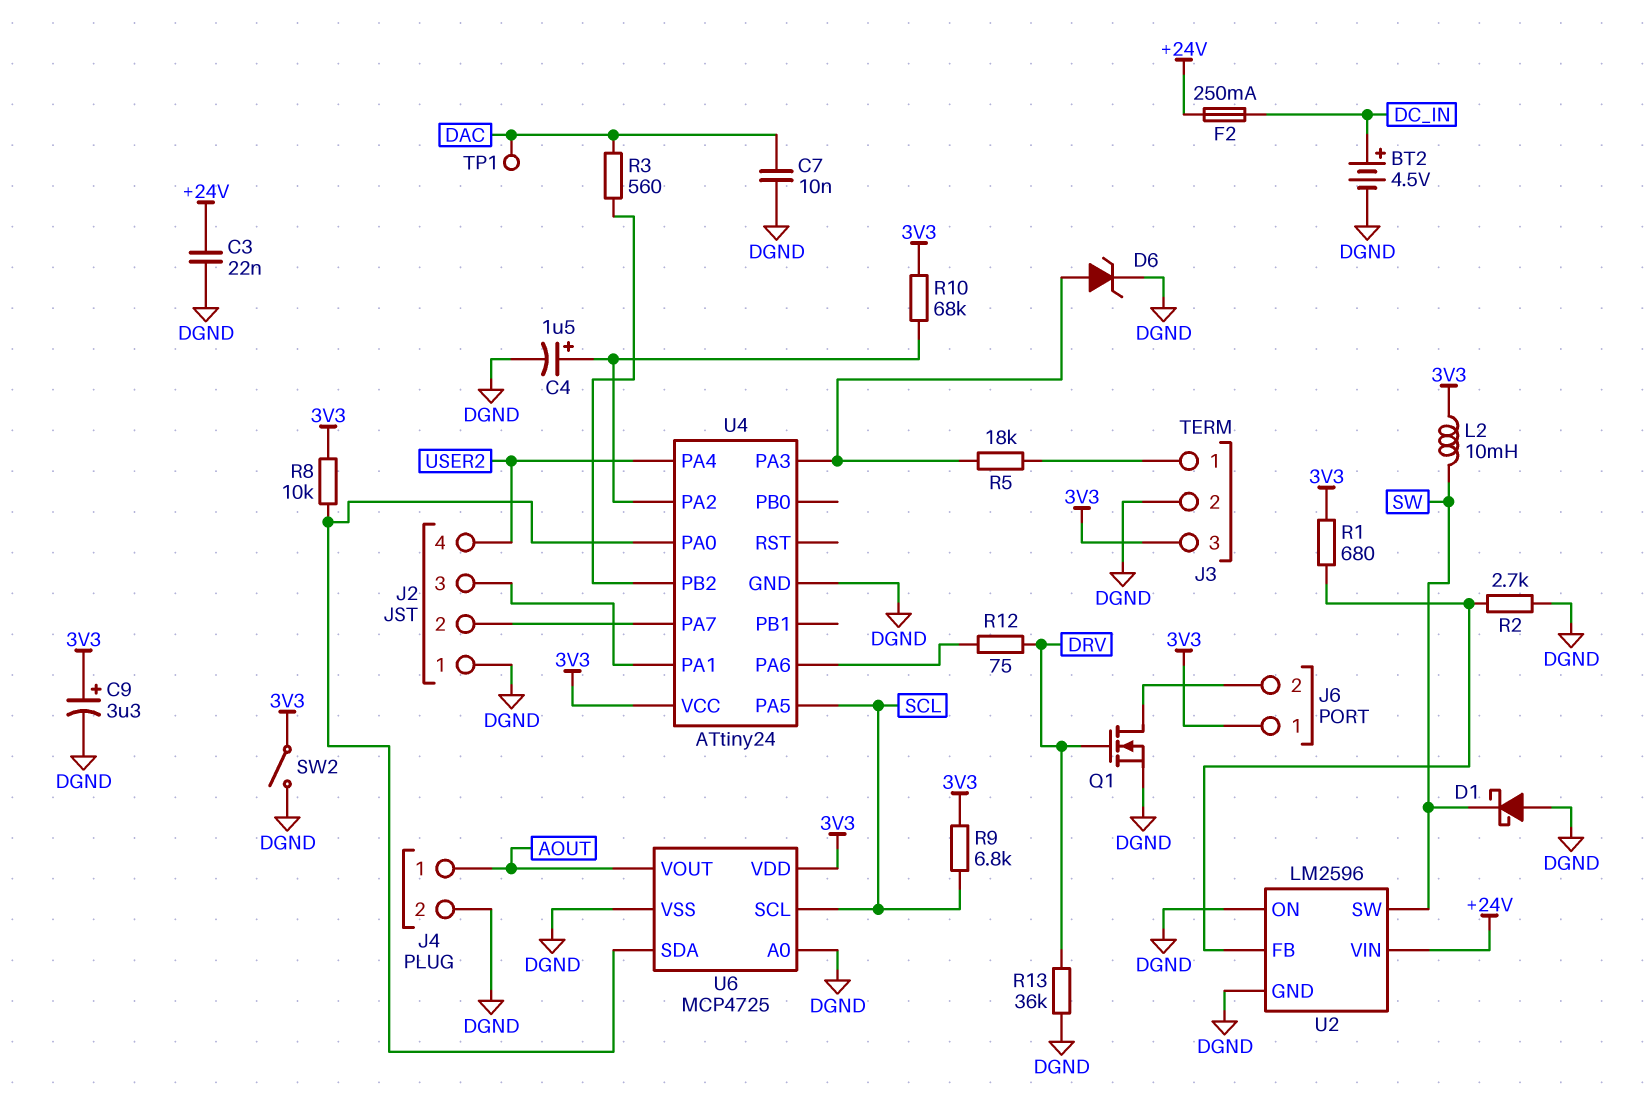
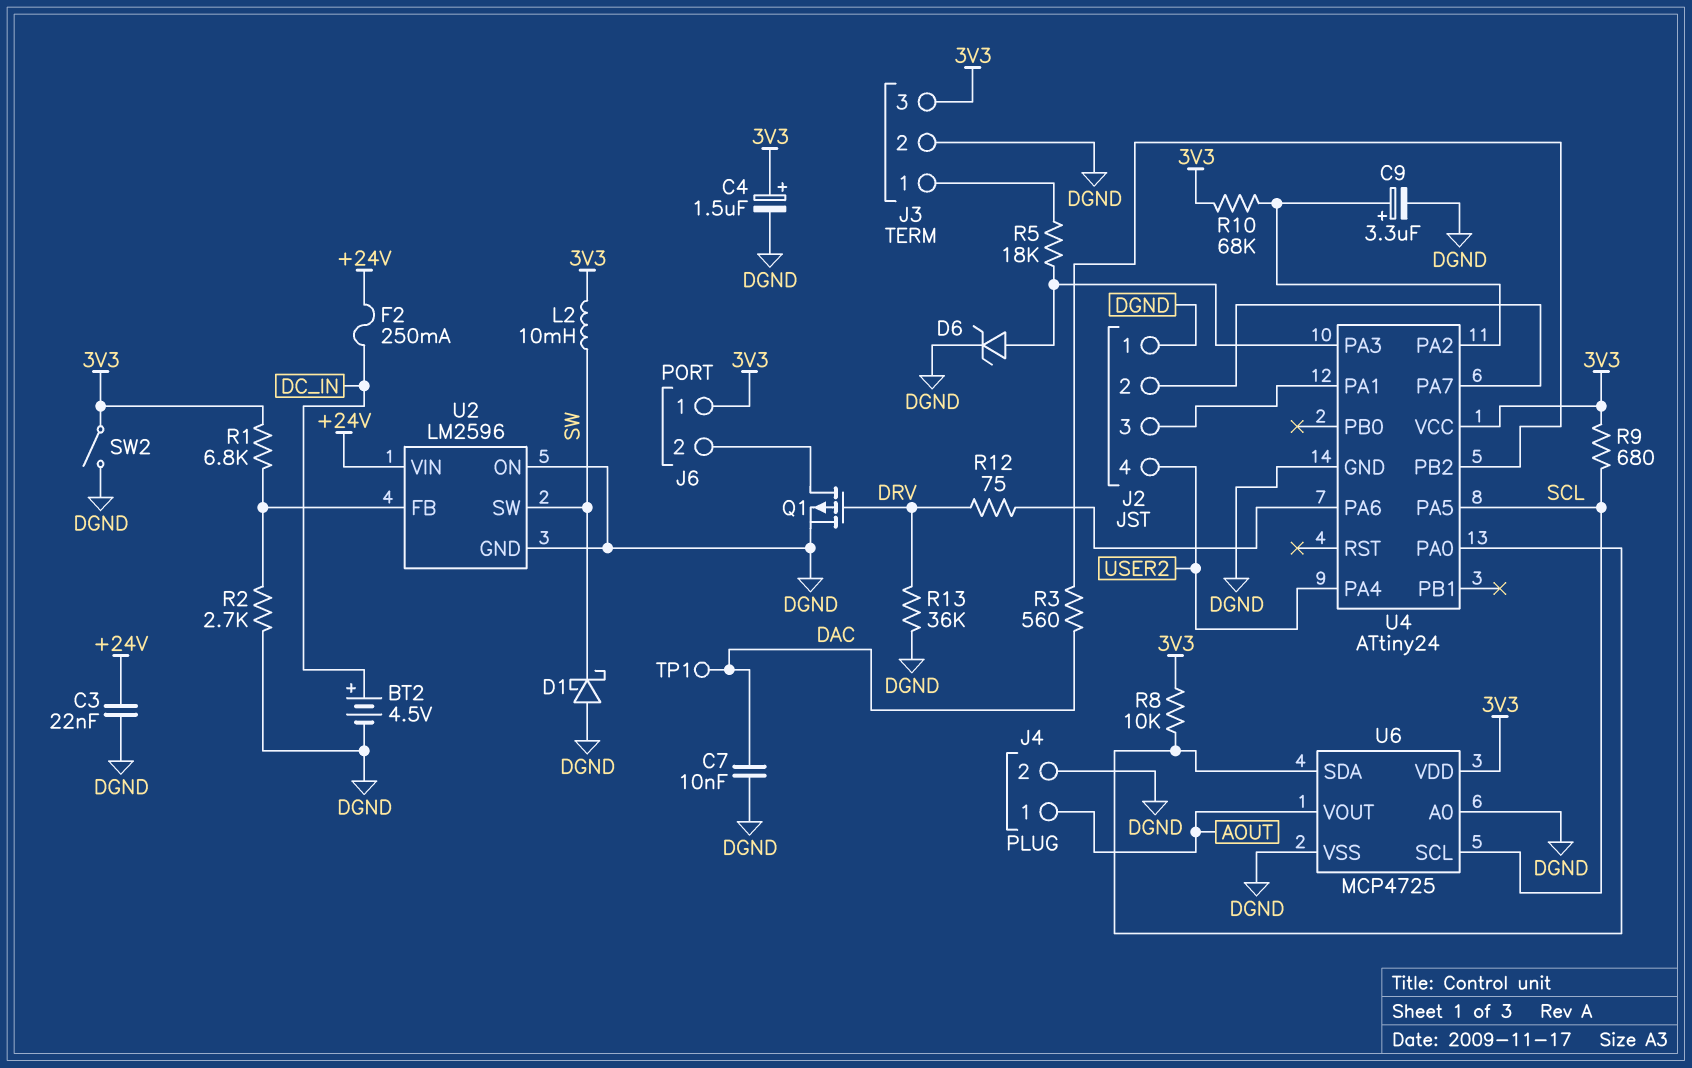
C4: 1.5uF (plus U4/PA2, minus DGND) -> 1.5uF (plus 3V3, minus DGND)
C9: 3.3uF (plus 3V3, minus DGND) -> 3.3uF (plus U4/PA2, minus DGND)
Q1: NMOS (G DRV, D J6/2, S DGND) -> PMOS (G DRV, D J6/2, S DGND)
R1: 680 (3V3, U2/FB) -> 6.8k (3V3, U2/FB)
R9: 6.8k (3V3, SCL) -> 680 (3V3, SCL)

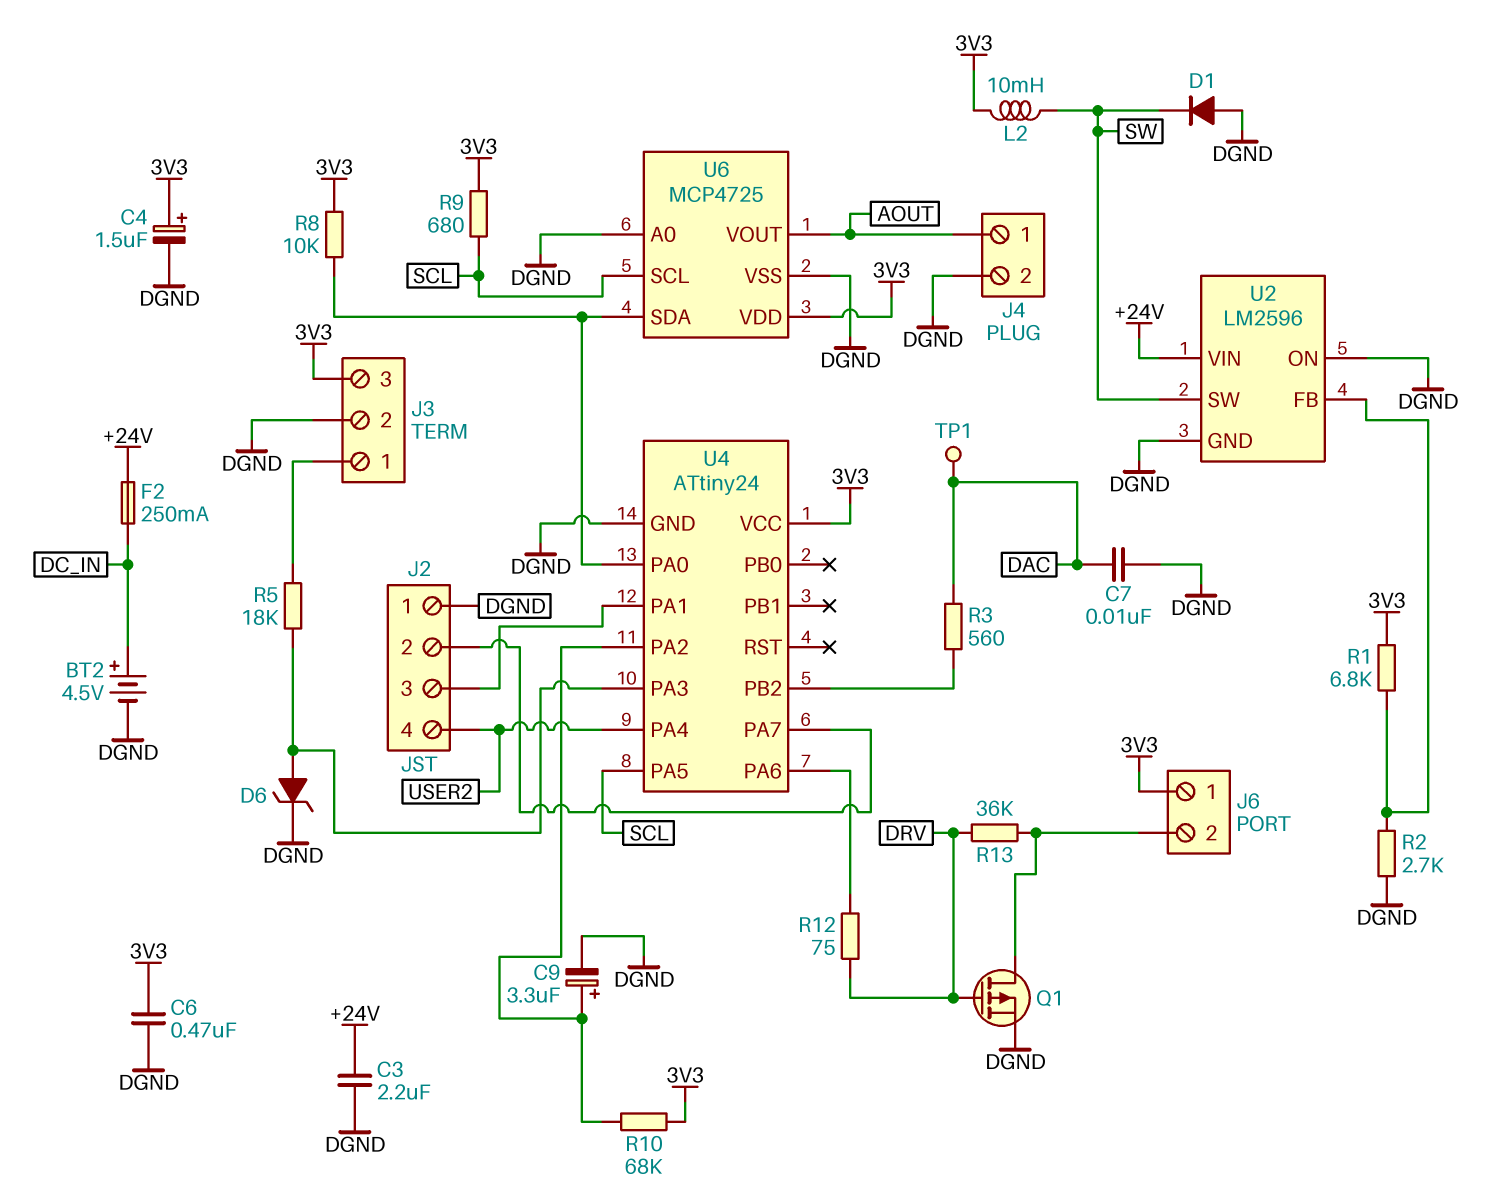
C3: 22nF (+24V, DGND) -> 2.2uF (+24V, DGND)
C6: none -> 470nF (3V3, DGND)
D1: schottky (A DGND, K SW) -> diode (A DGND, K SW)
R13: 36k (DGND, DRV) -> 36k (DRV, J6/2)
SW2: switch (3V3, DGND) -> none

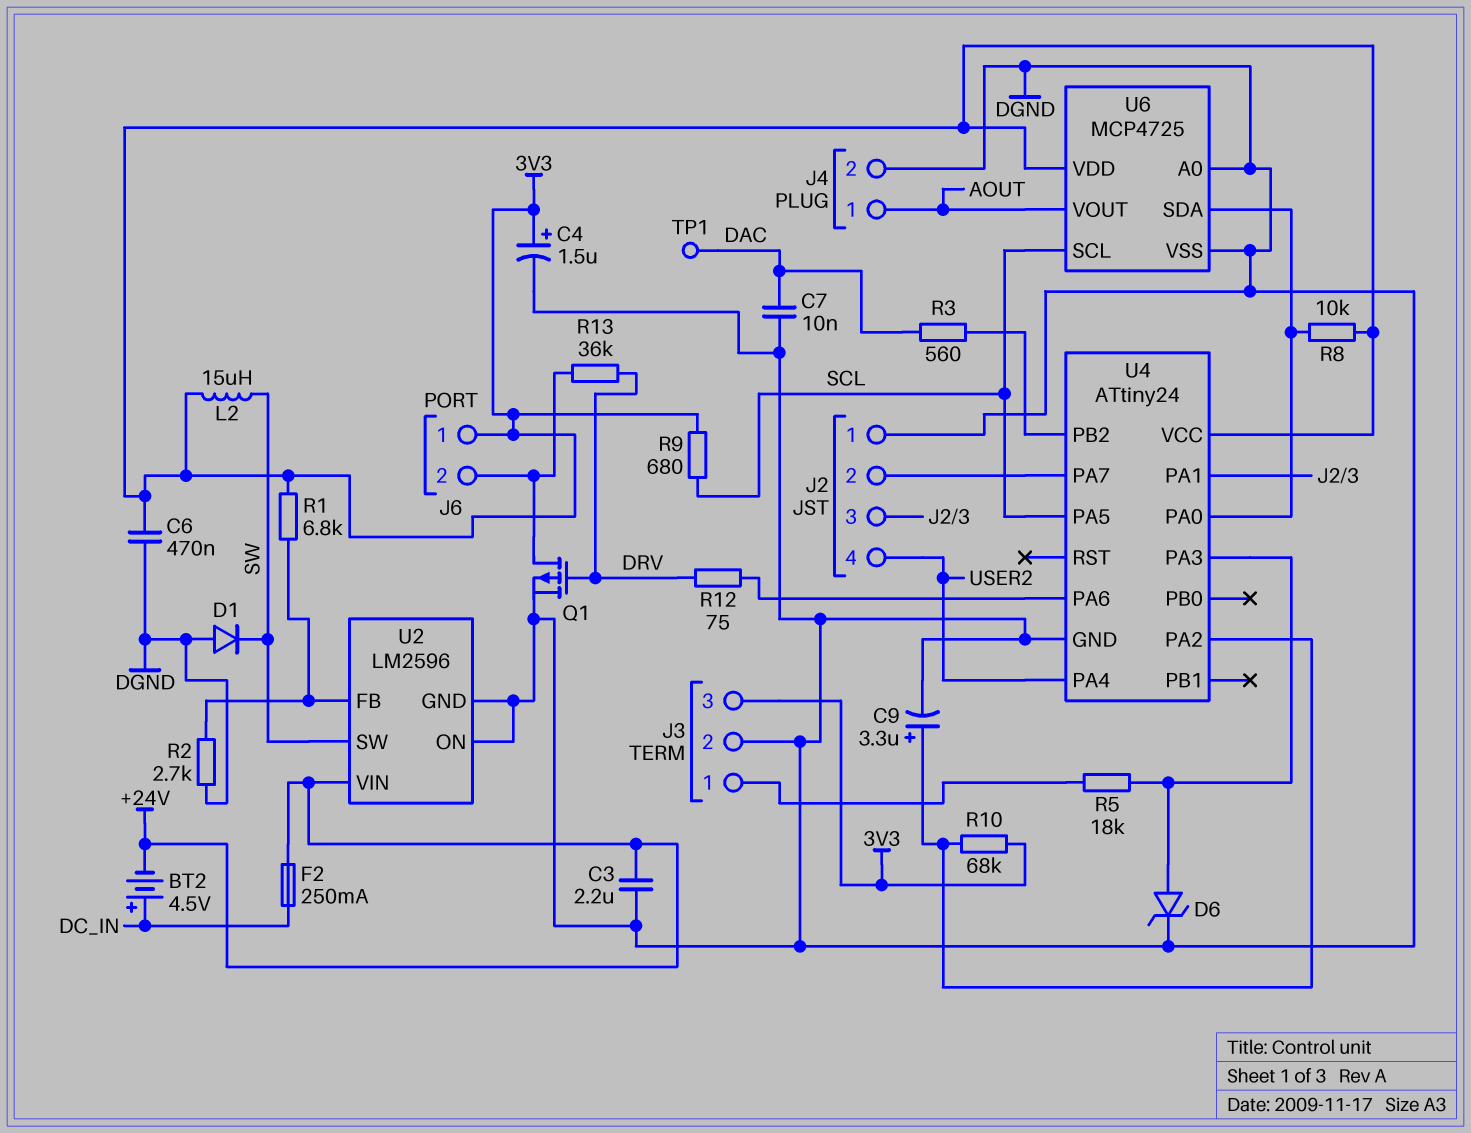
BT2: 4.5V (plus DC_IN, minus DGND) -> 4.5V (plus DC_IN, minus +24V)
L2: 10mH (3V3, SW) -> 15uH (3V3, SW)

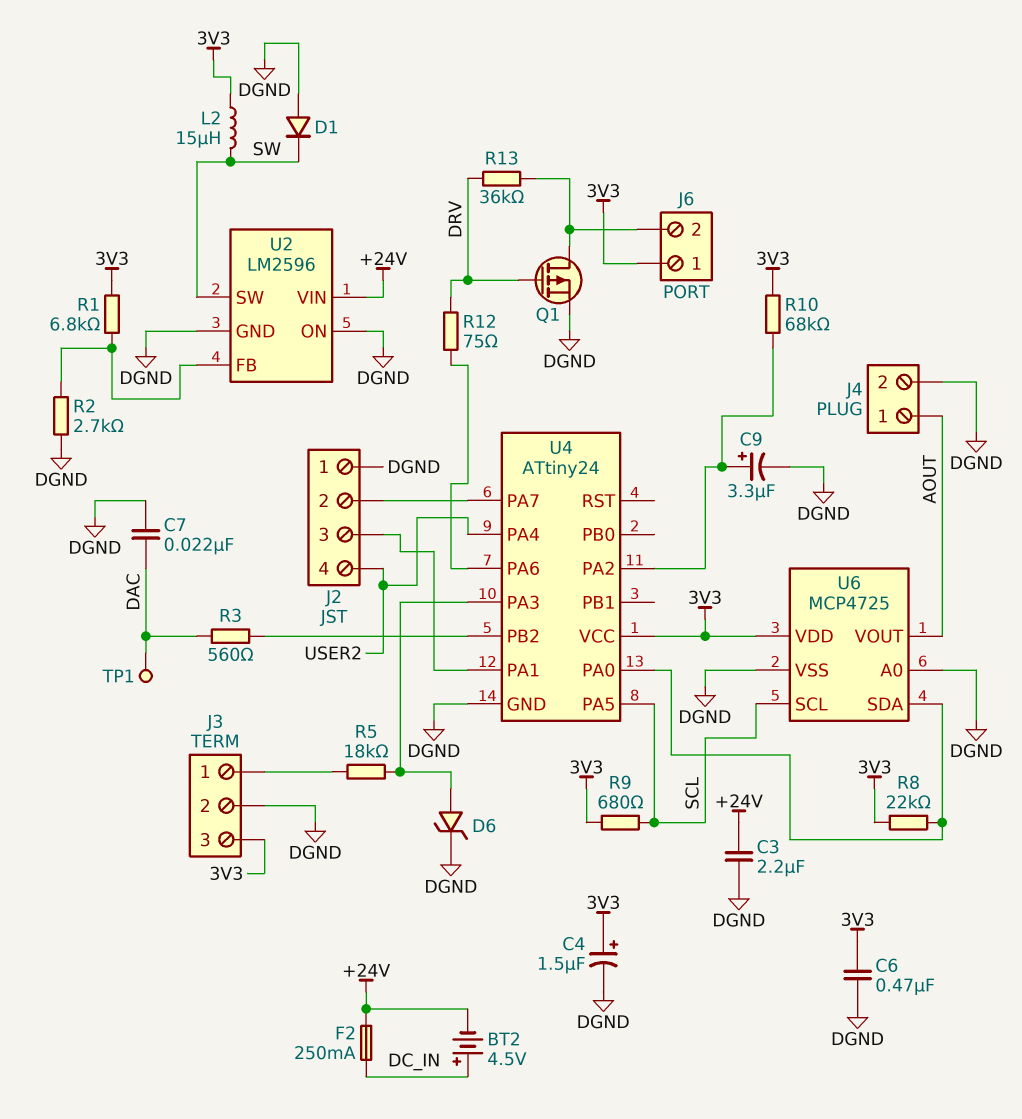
C7: 10nF (DAC, DGND) -> 22nF (DAC, DGND)
R8: 10k (3V3, U4/PA0) -> 22k (3V3, U4/PA0)

